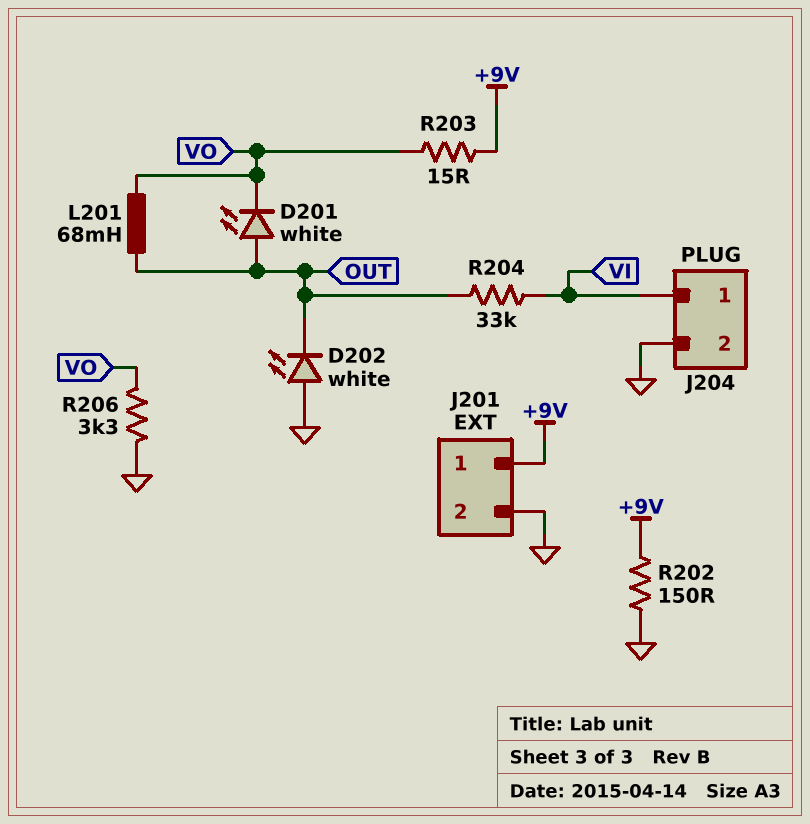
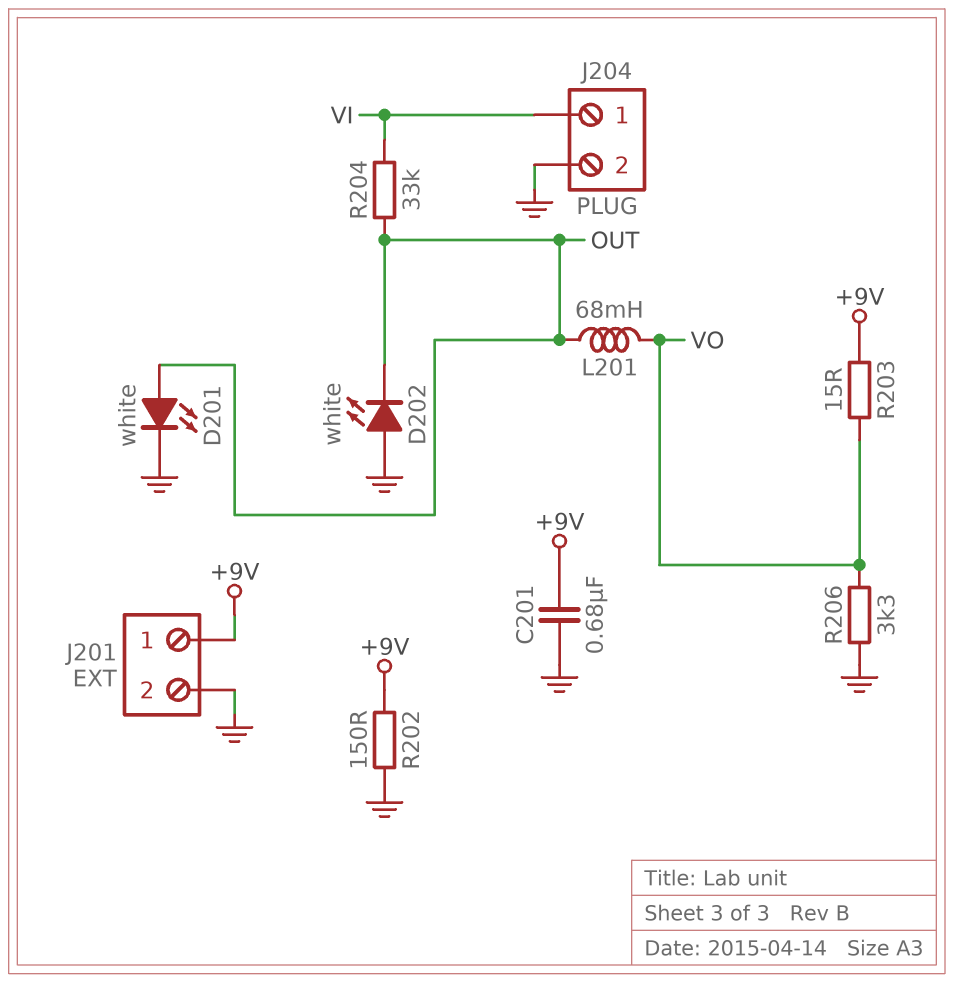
C201: none -> 680nF (+9V, GND)
D201: LED white (A OUT, K VO) -> LED white (A OUT, K GND)

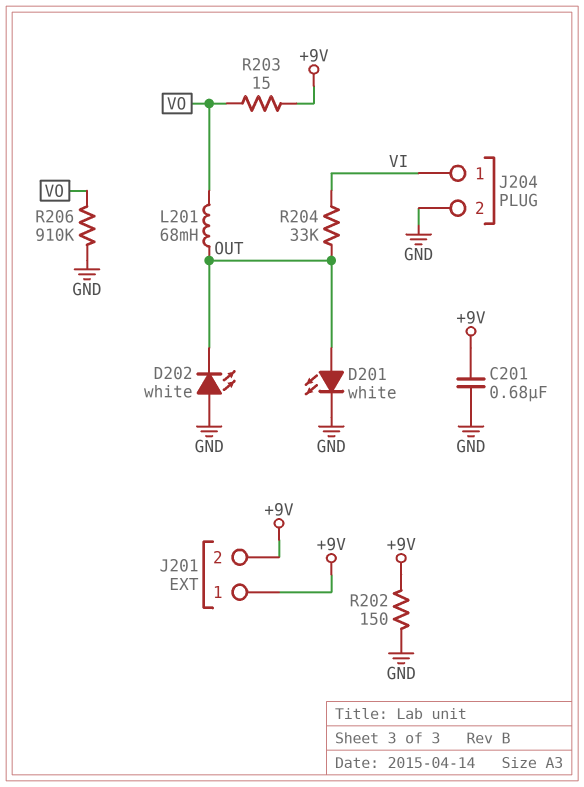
J201 pin 2: GND -> +9V
R206: 3.3k (GND, VO) -> 910k (GND, VO)

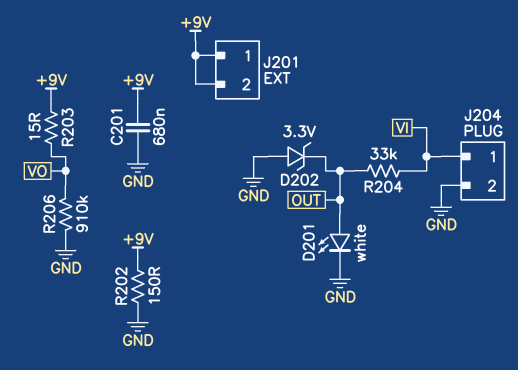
D202: LED white (A GND, K OUT) -> zener 3.3V (A GND, K OUT)
L201: 68mH (OUT, VO) -> none

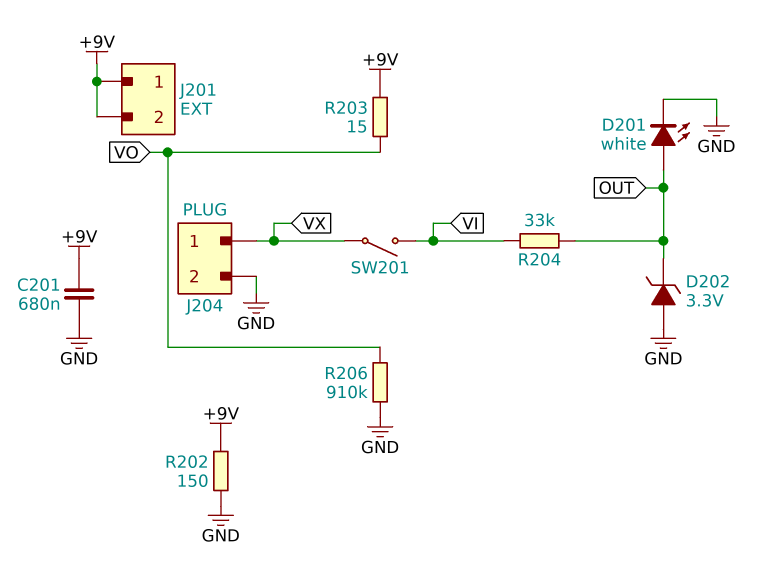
J204 pin 1: VI -> VX
SW201: none -> switch (VI, VX)

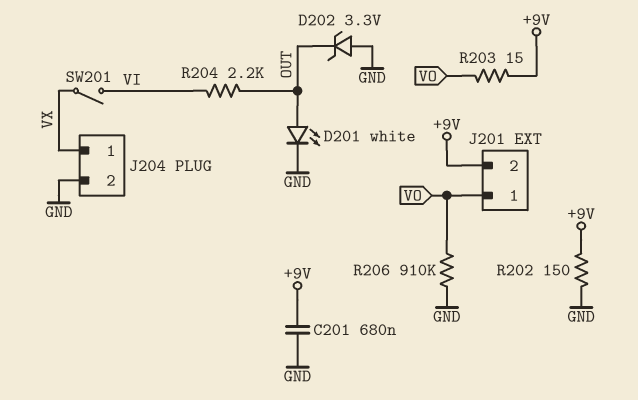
J201 pin 1: +9V -> VO
R204: 33k (OUT, VI) -> 2.2k (OUT, VI)

